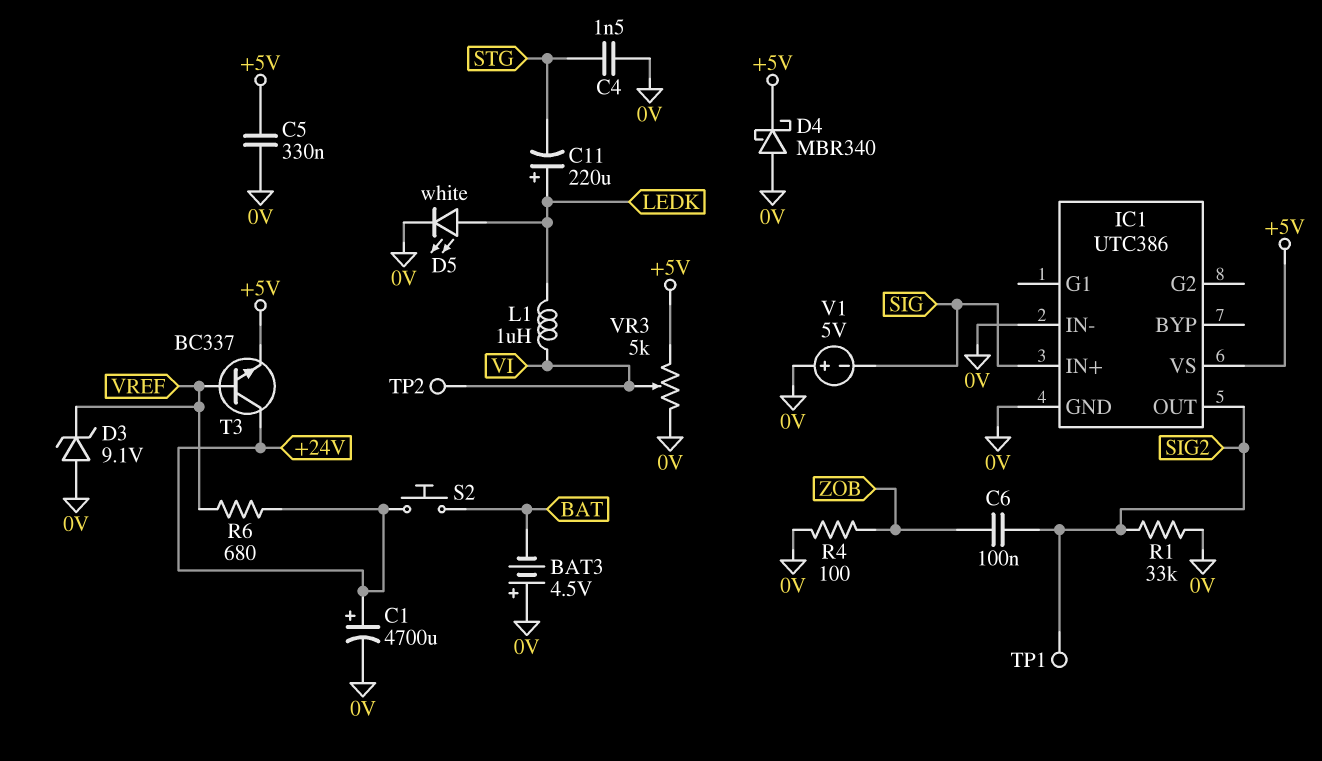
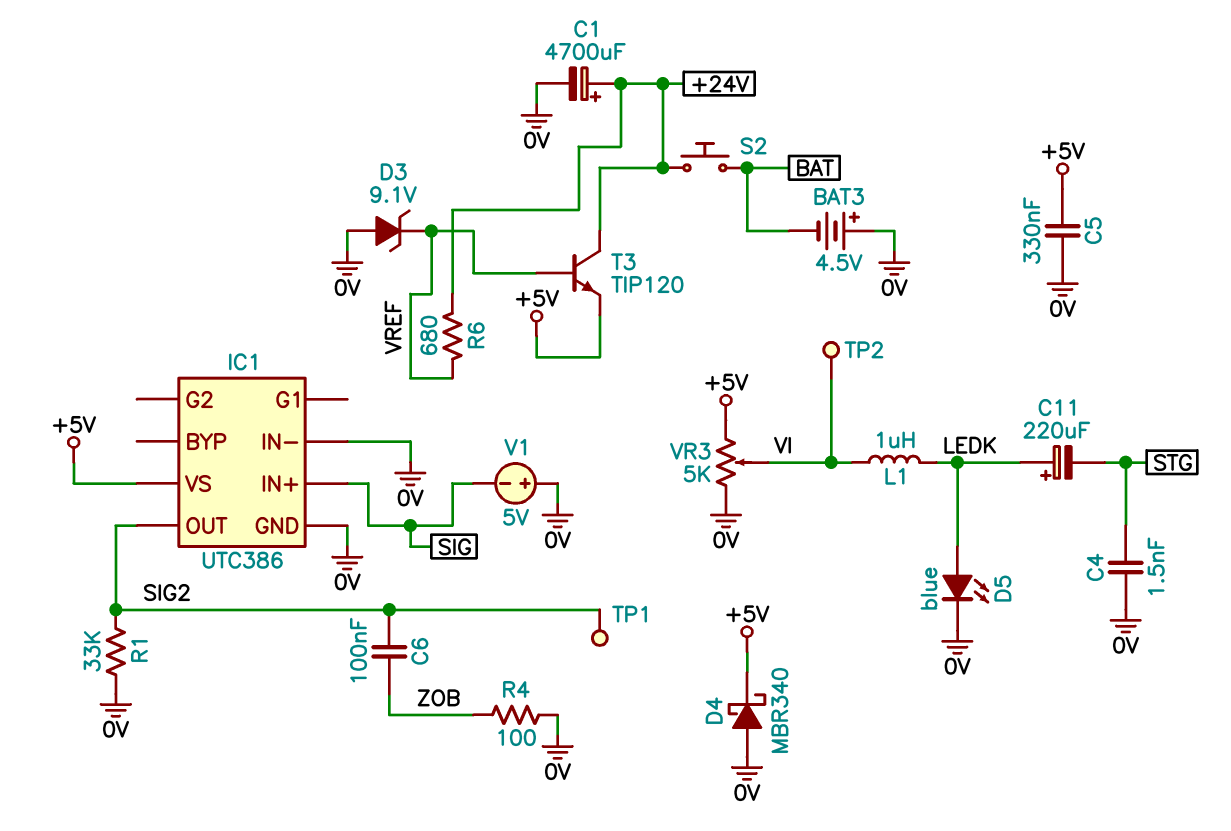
D5: LED white (A LEDK, K 0V) -> LED blue (A LEDK, K 0V)
T3: NPN BC337 (B VREF, C +24V, E +5V) -> NPN TIP120 (B VREF, C +24V, E +5V)

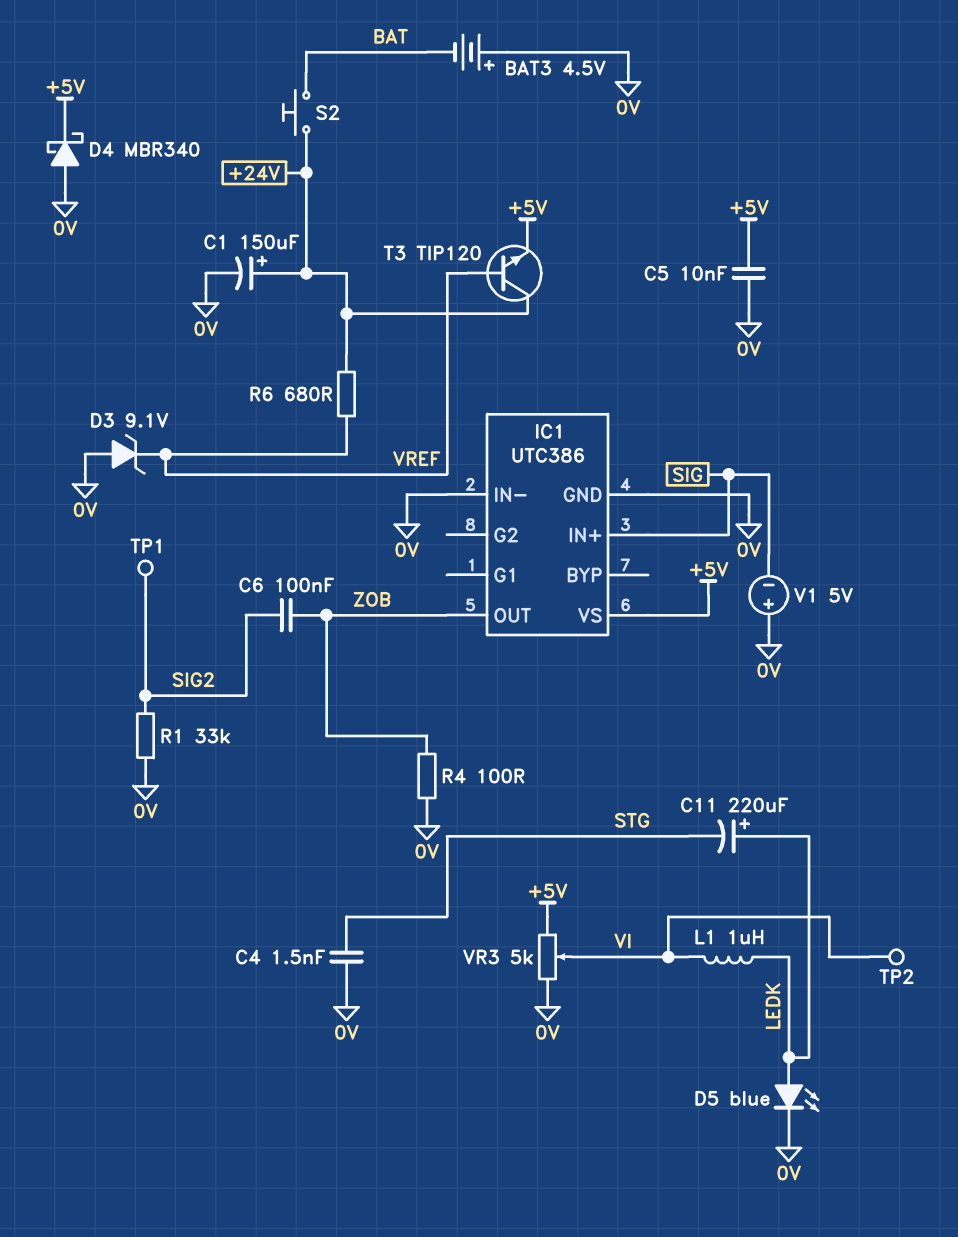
C1: 4700uF (plus +24V, minus 0V) -> 150uF (plus +24V, minus 0V)
C5: 330nF (+5V, 0V) -> 10nF (+5V, 0V)
IC1 pin OUT: SIG2 -> ZOB

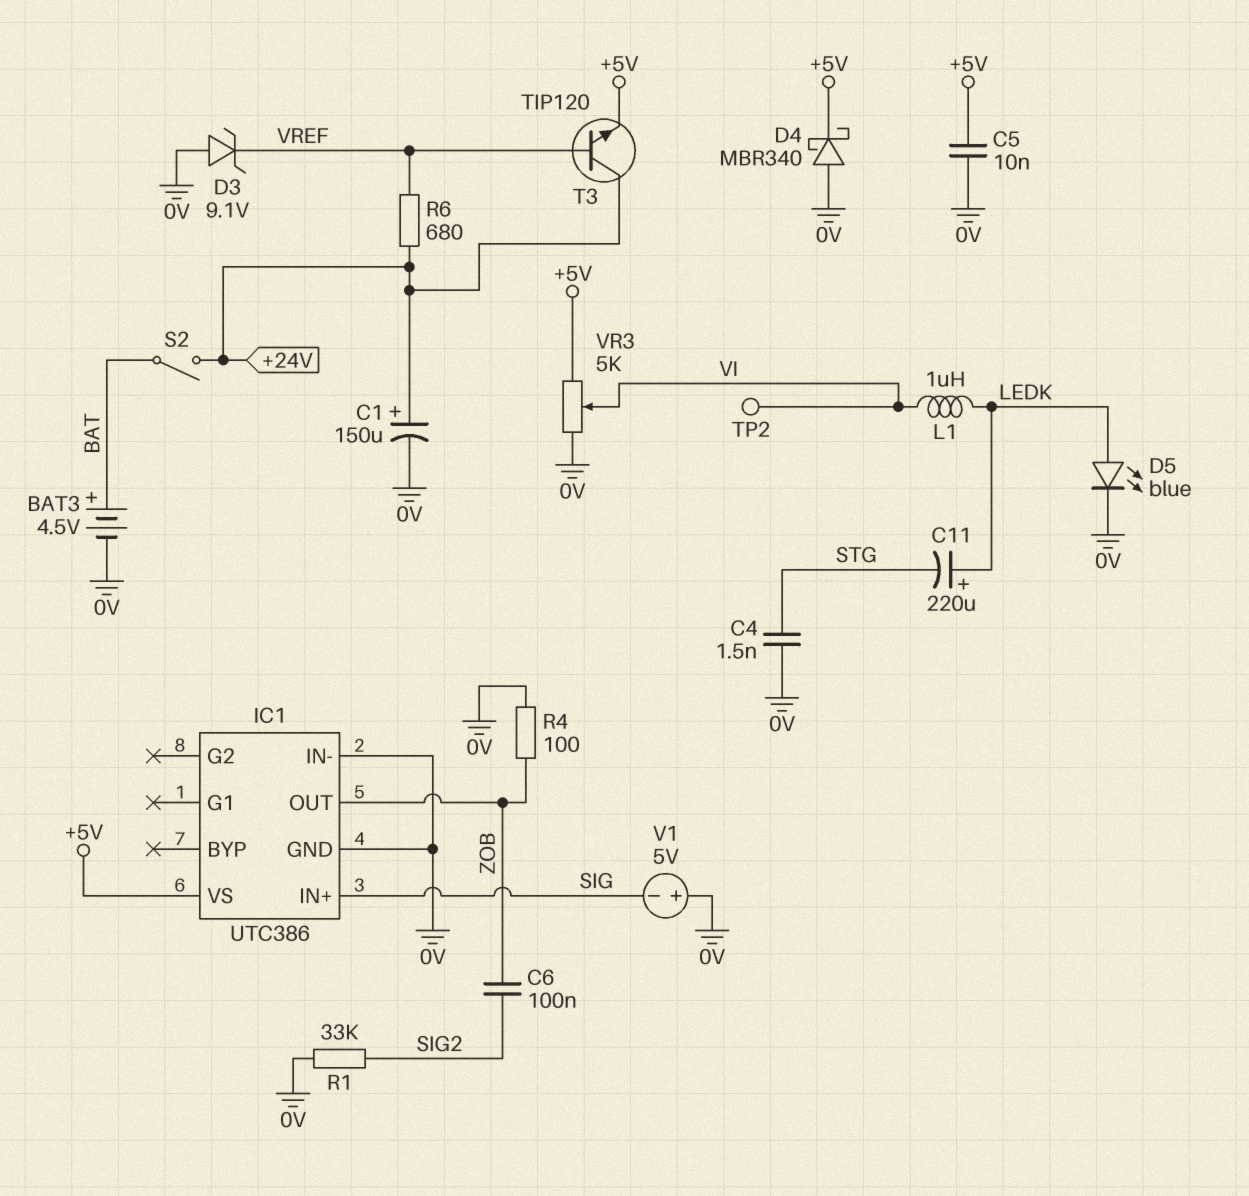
BAT3: 4.5V (plus 0V, minus BAT) -> 4.5V (plus BAT, minus 0V)
S2: button (+24V, BAT) -> switch (+24V, BAT)
TP1: test point (SIG2) -> none

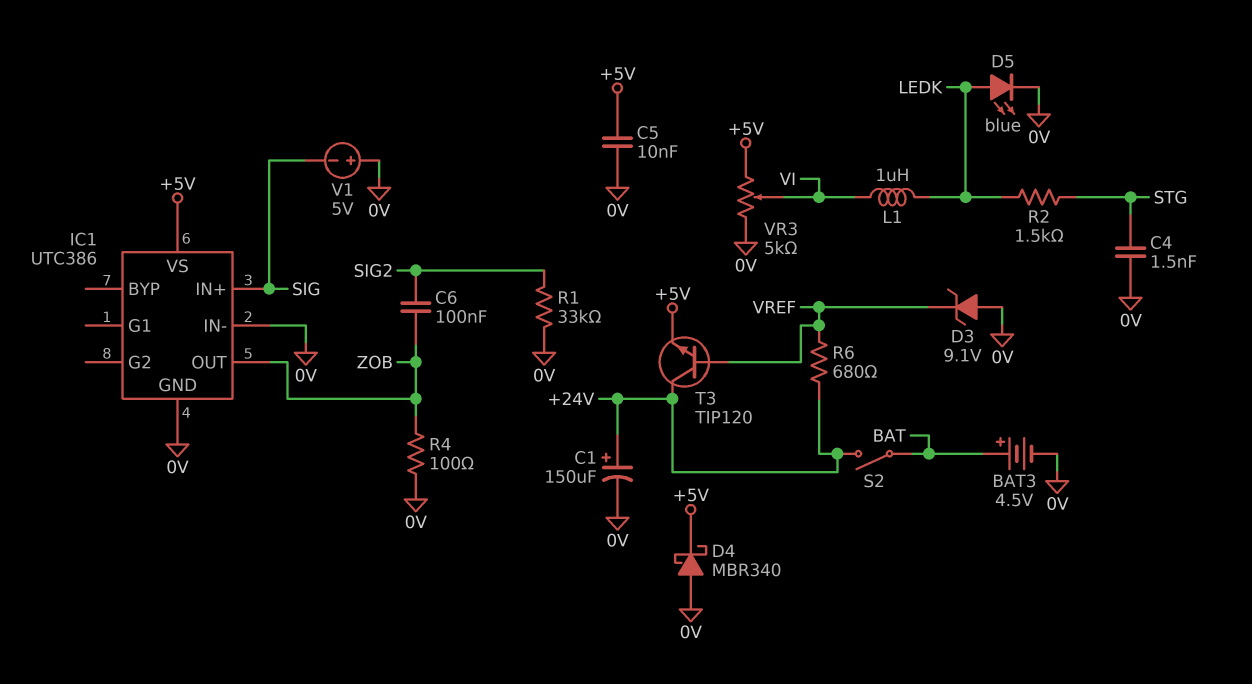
C11: 220uF (plus LEDK, minus STG) -> none
R2: none -> 1.5k (LEDK, STG)
TP2: test point (VI) -> none

